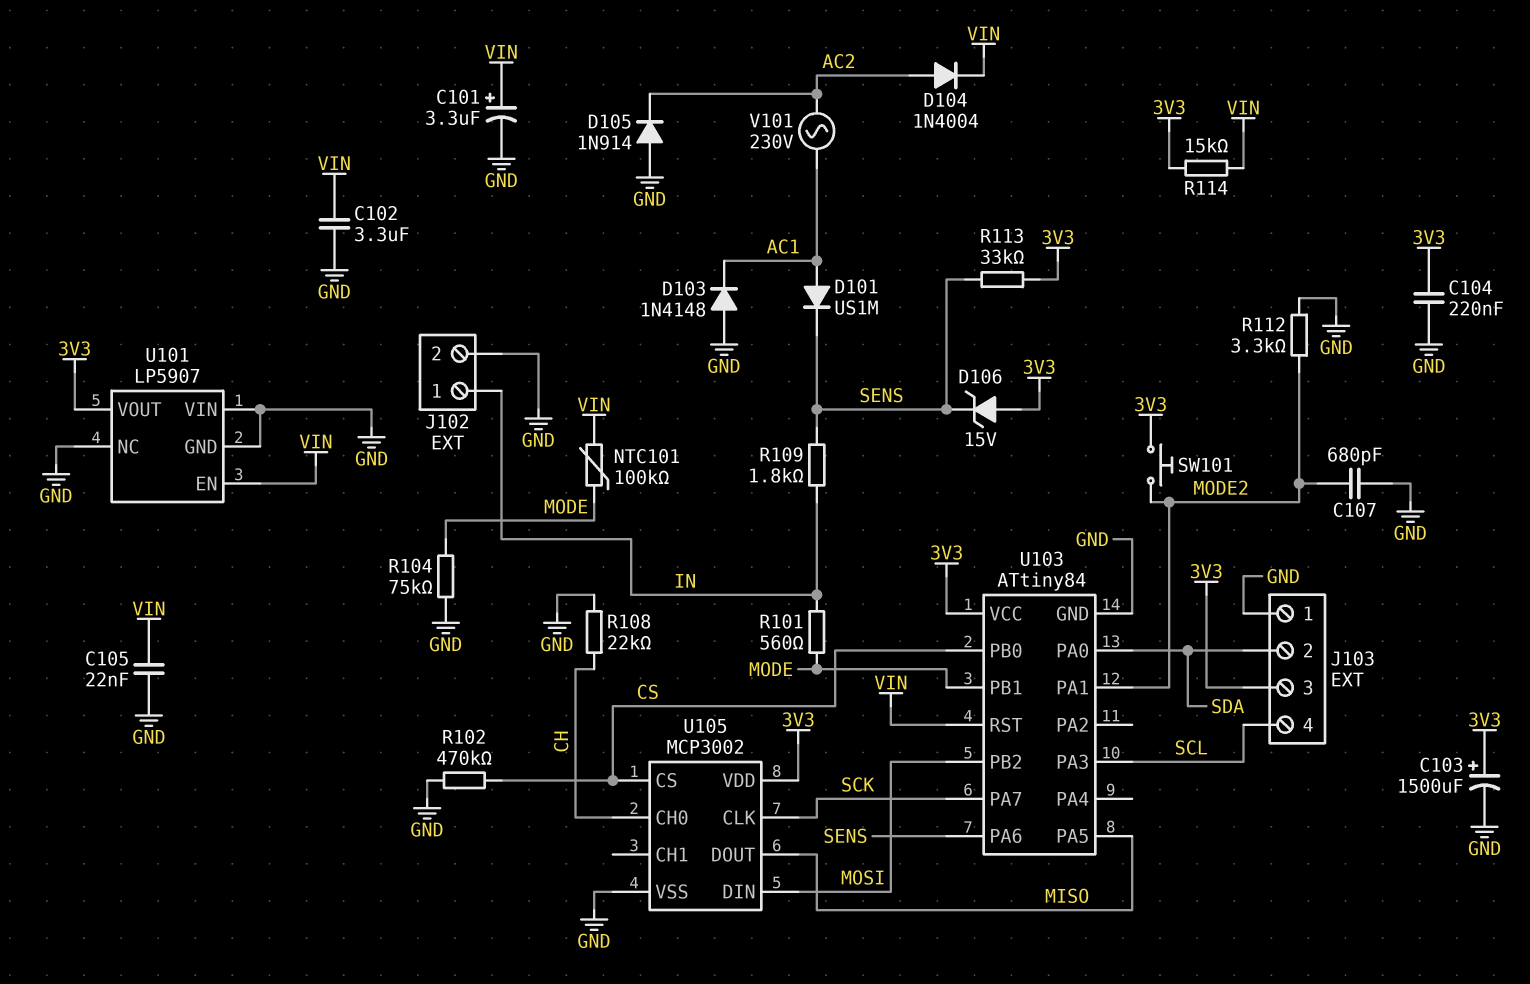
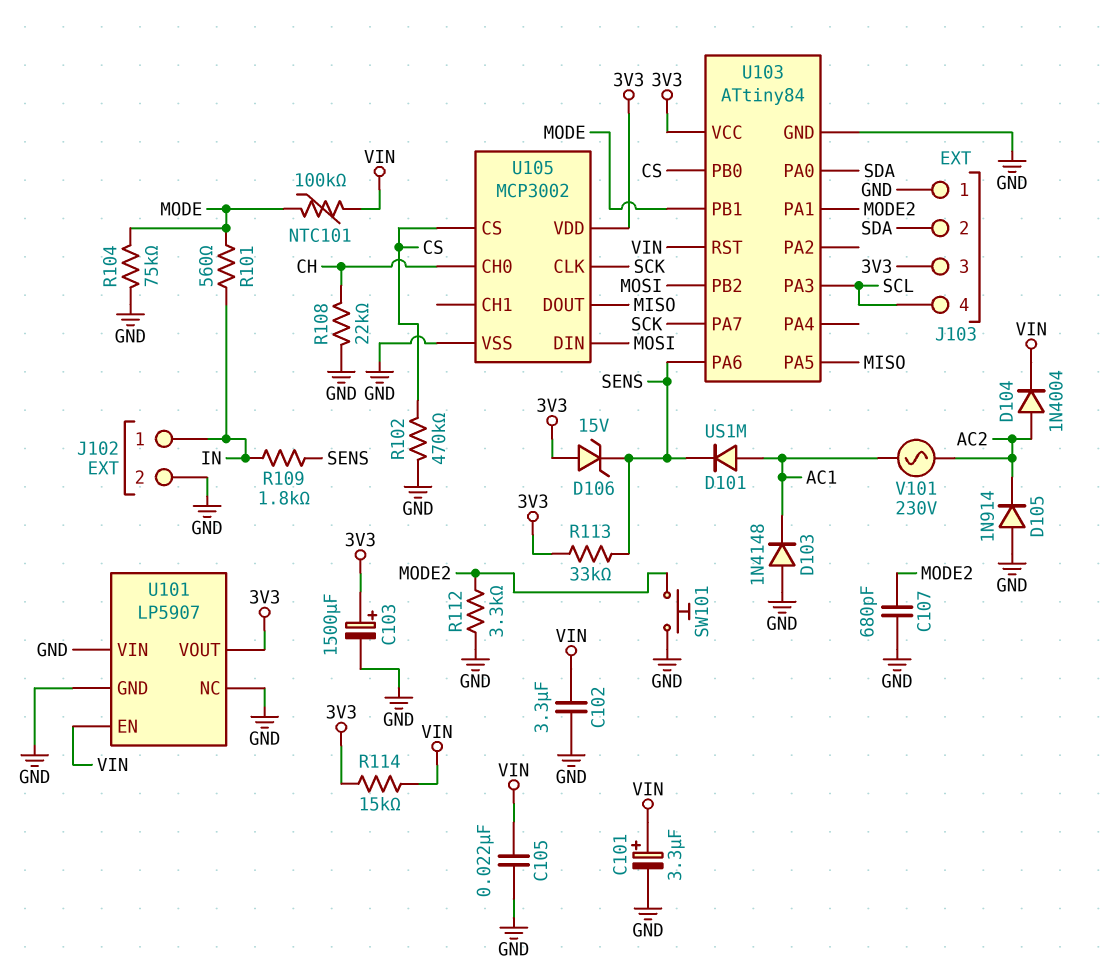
C104: 220nF (3V3, GND) -> none
SW101: button (3V3, MODE2) -> button (GND, MODE2)

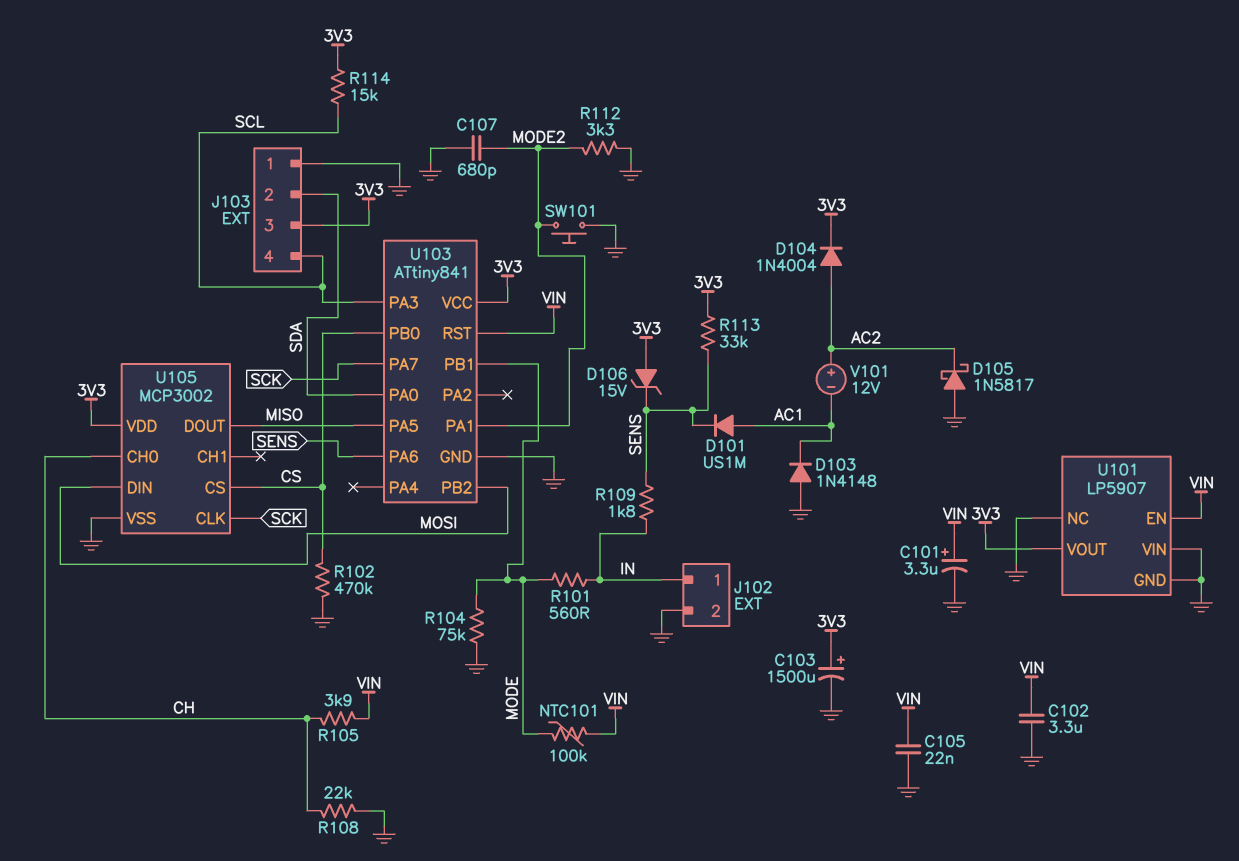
D104: diode 1N4004 (A AC2, K VIN) -> diode 1N4004 (A AC2, K 3V3)
D105: diode 1N914 (A GND, K AC2) -> schottky 1N5817 (A GND, K AC2)
R105: none -> 3.9k (CH, VIN)
R114: 15k (3V3, VIN) -> 15k (3V3, SCL)
U103: ATtiny84 -> ATtiny841
V101: AC 230V (AC1, AC2) -> 12V (plus AC2, minus AC1)

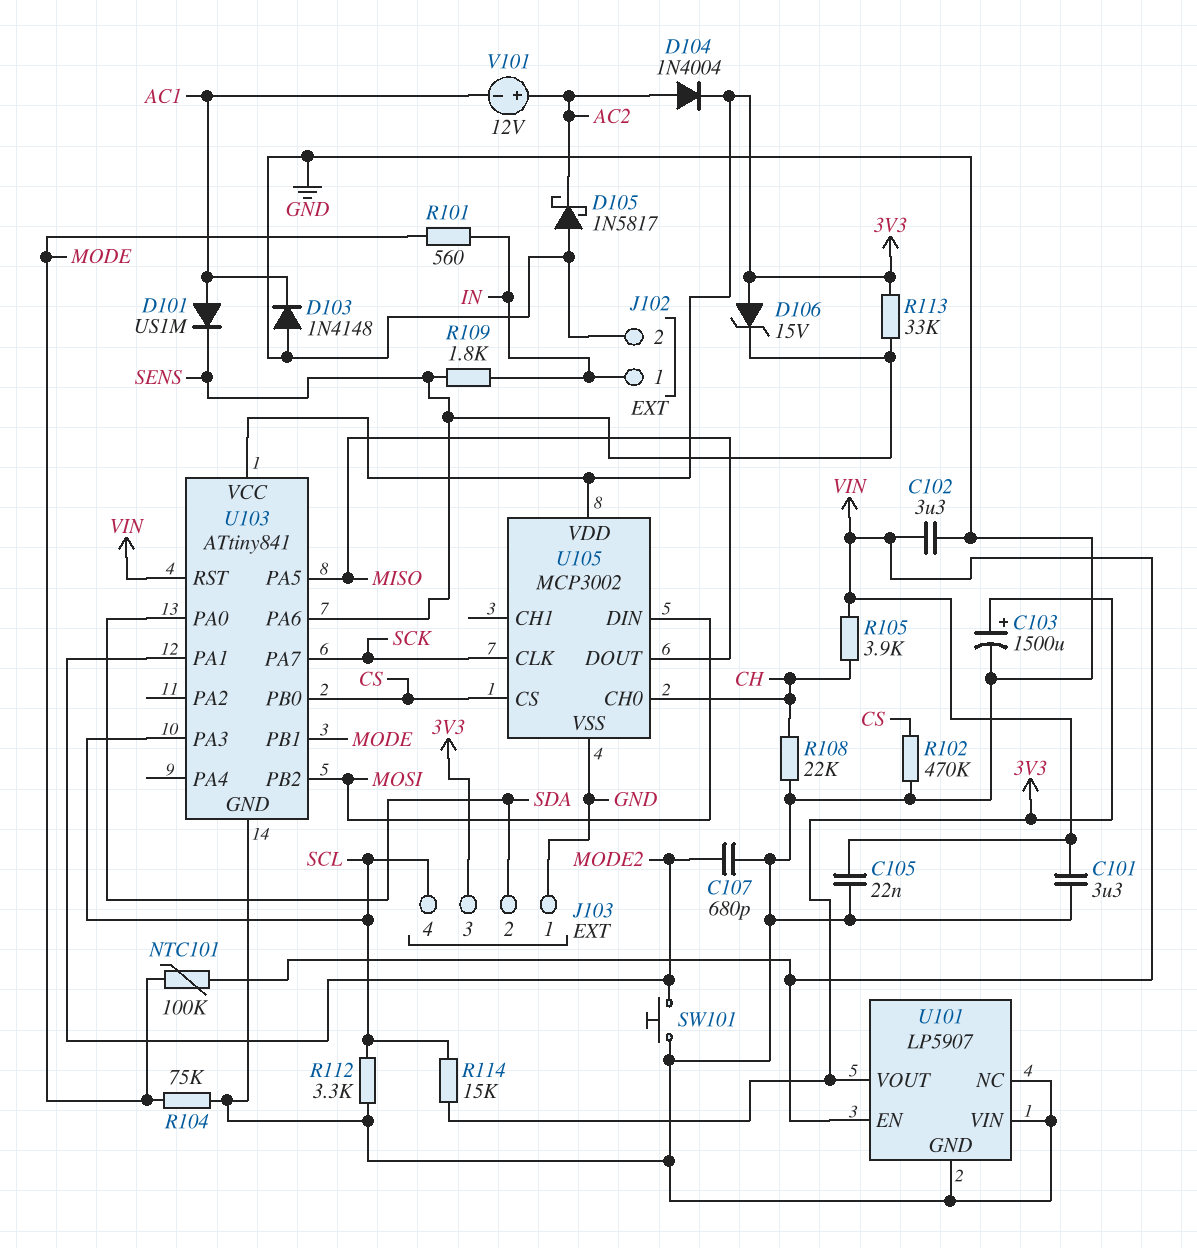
C101: 3.3uF (plus VIN, minus GND) -> 3.3uF (GND, VIN)
R112: 3.3k (GND, MODE2) -> 3.3k (GND, SCL)

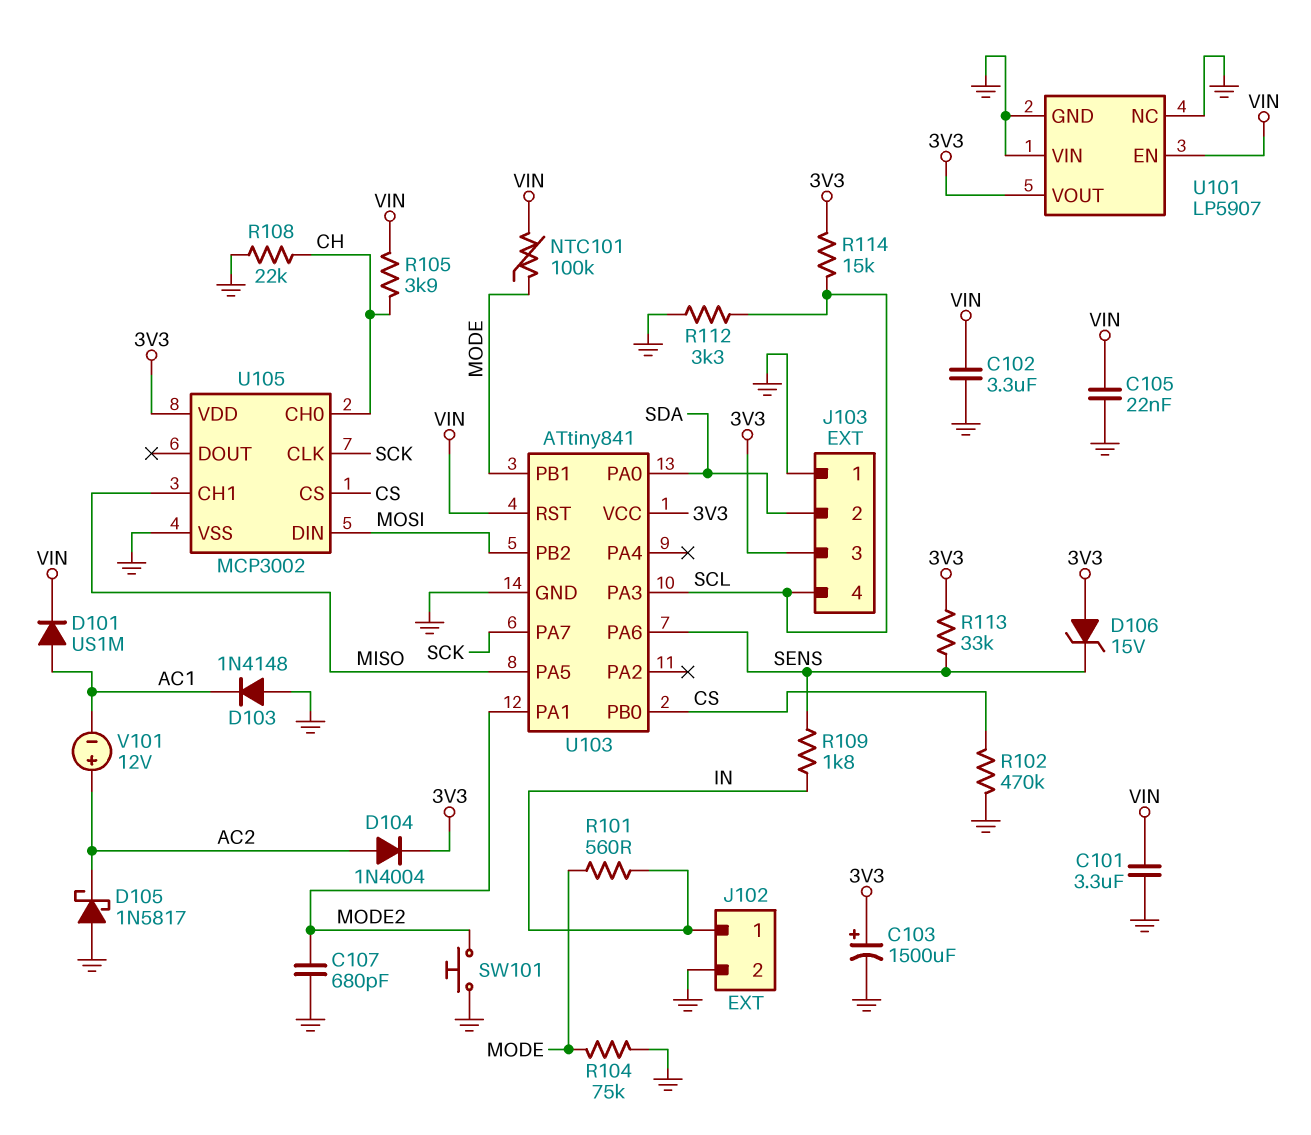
D101: diode US1M (A AC1, K SENS) -> diode US1M (A AC1, K VIN)
U105 pin CH1: none -> MISO
U105 pin DOUT: MISO -> none

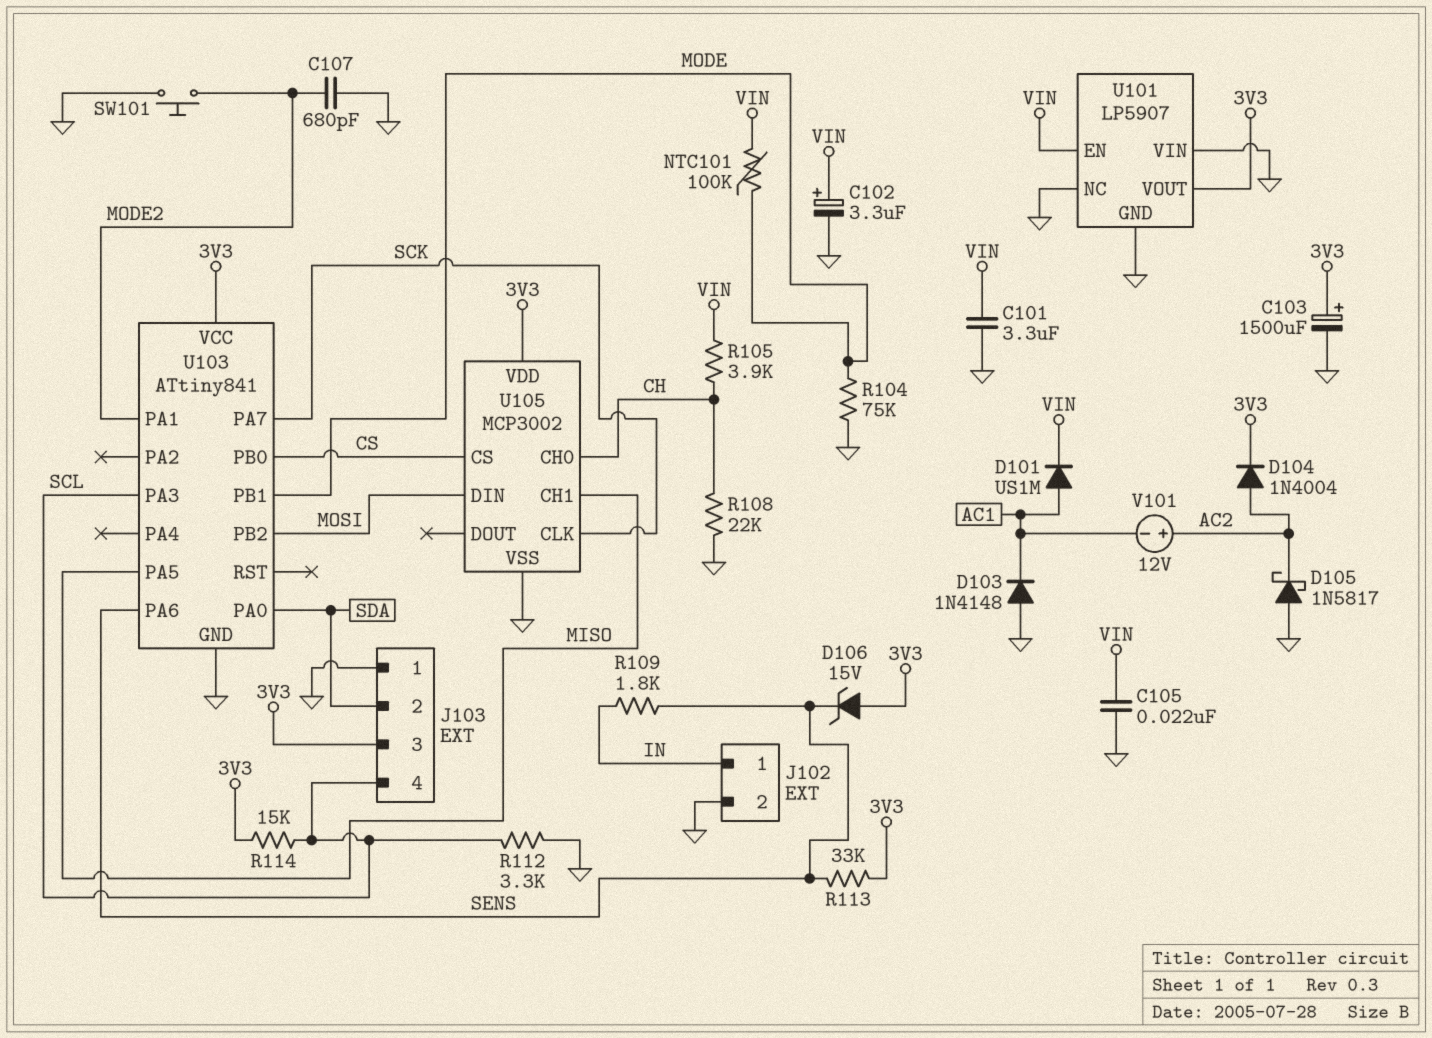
C102: 3.3uF (GND, VIN) -> 3.3uF (plus VIN, minus GND)
R101: 560 (IN, MODE) -> none
R102: 470k (CS, GND) -> none
U103 pin RST: VIN -> none

